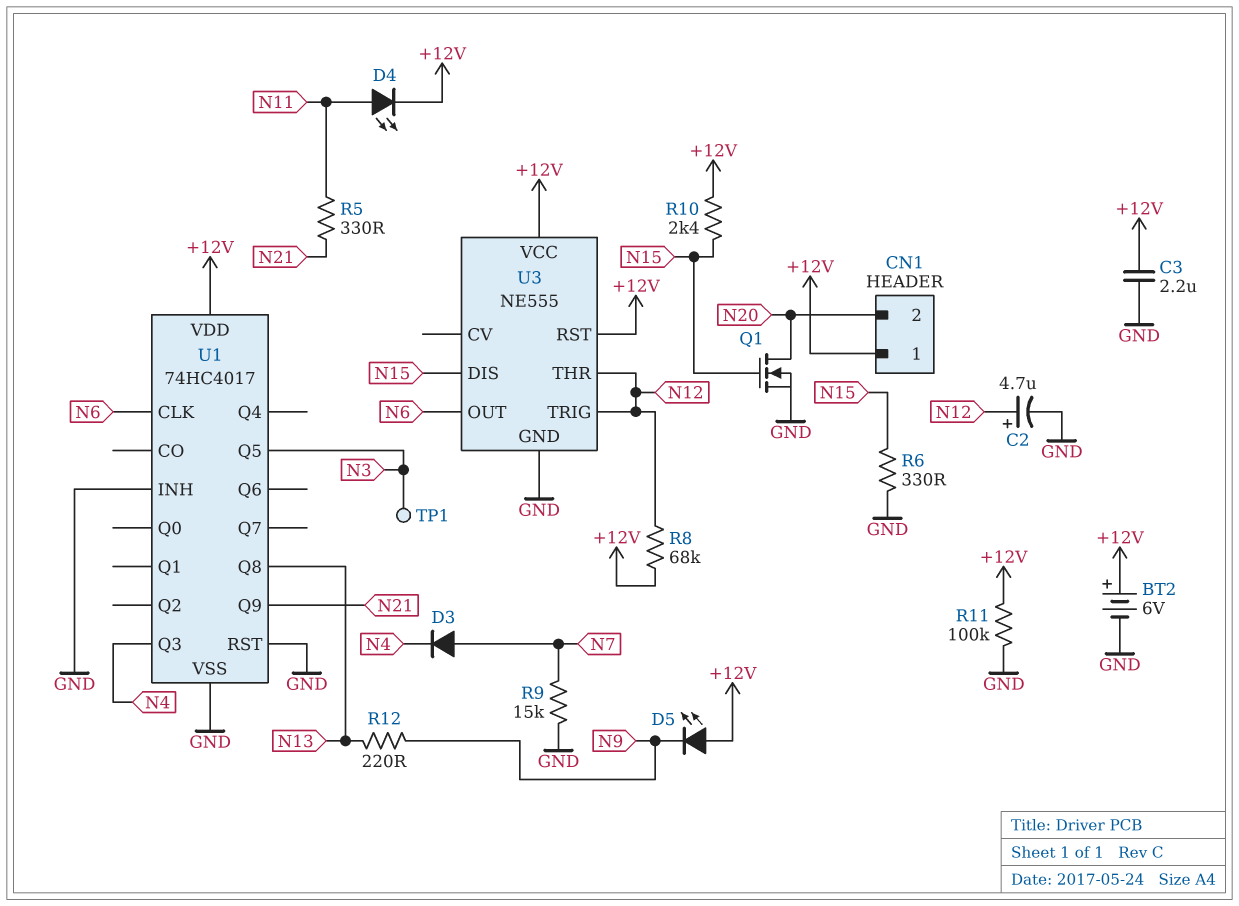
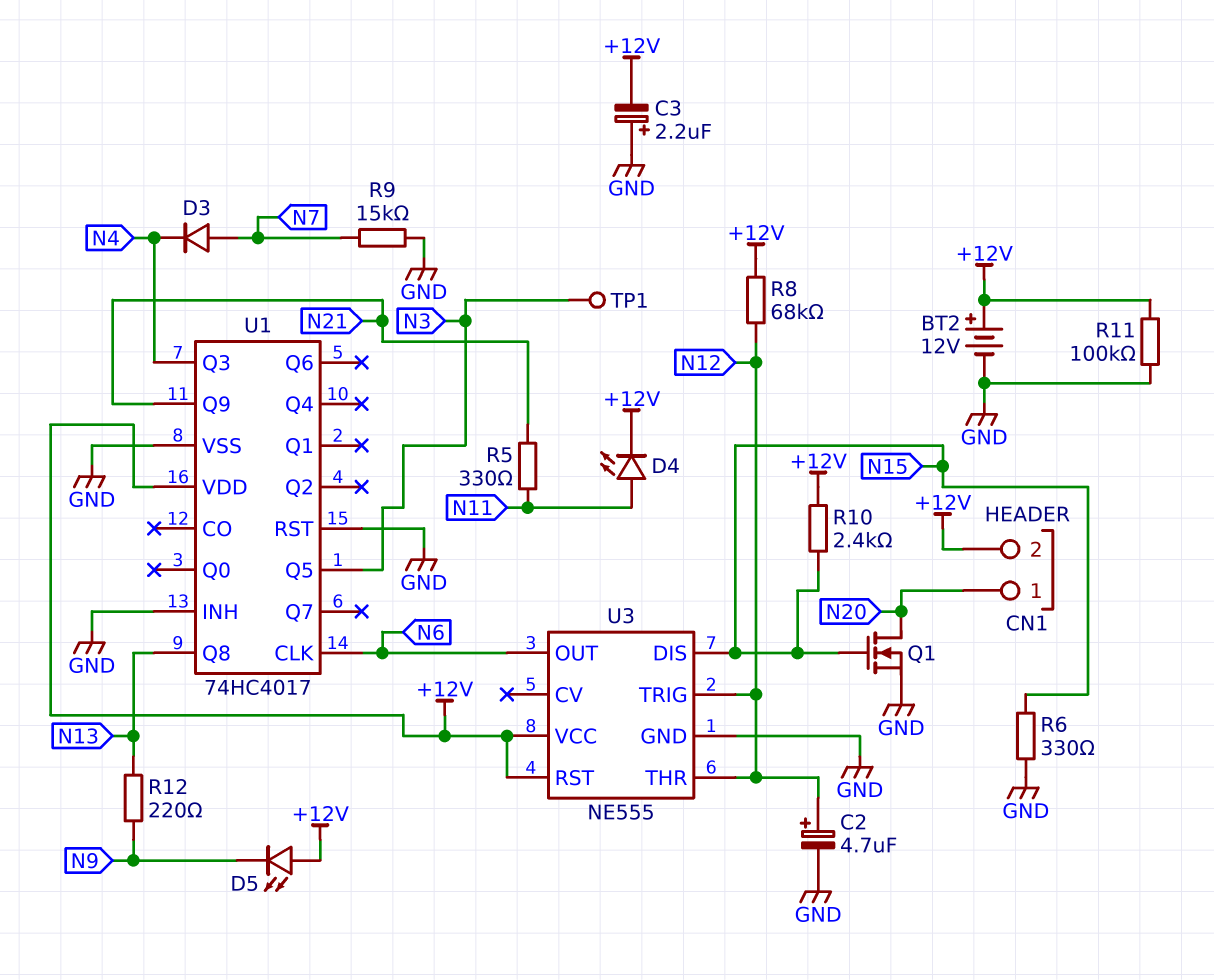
BT2: 6V (plus +12V, minus GND) -> 12V (plus +12V, minus GND)
C3: 2.2uF (+12V, GND) -> 2.2uF (plus GND, minus +12V)
CN1 pin 1: +12V -> N20
CN1 pin 2: N20 -> +12V

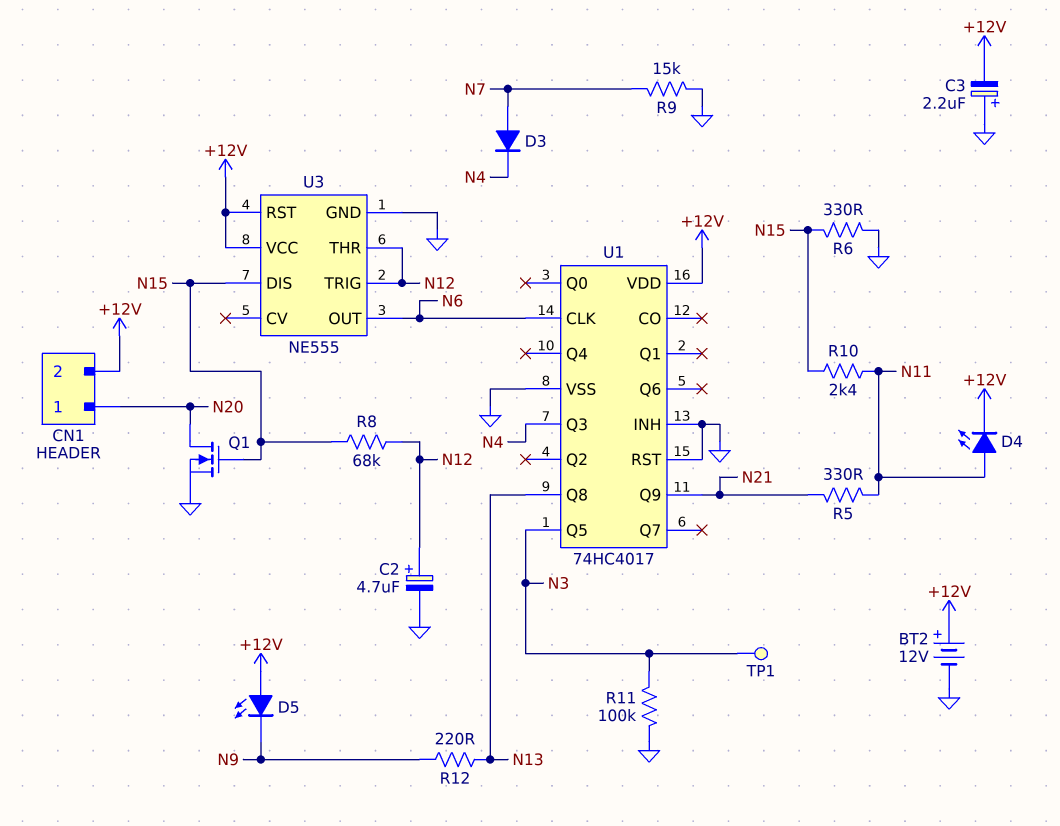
R8: 68k (+12V, N12) -> 68k (N12, N15)
R10: 2.4k (+12V, N15) -> 2.4k (N11, N15)
R11: 100k (+12V, GND) -> 100k (GND, N3)

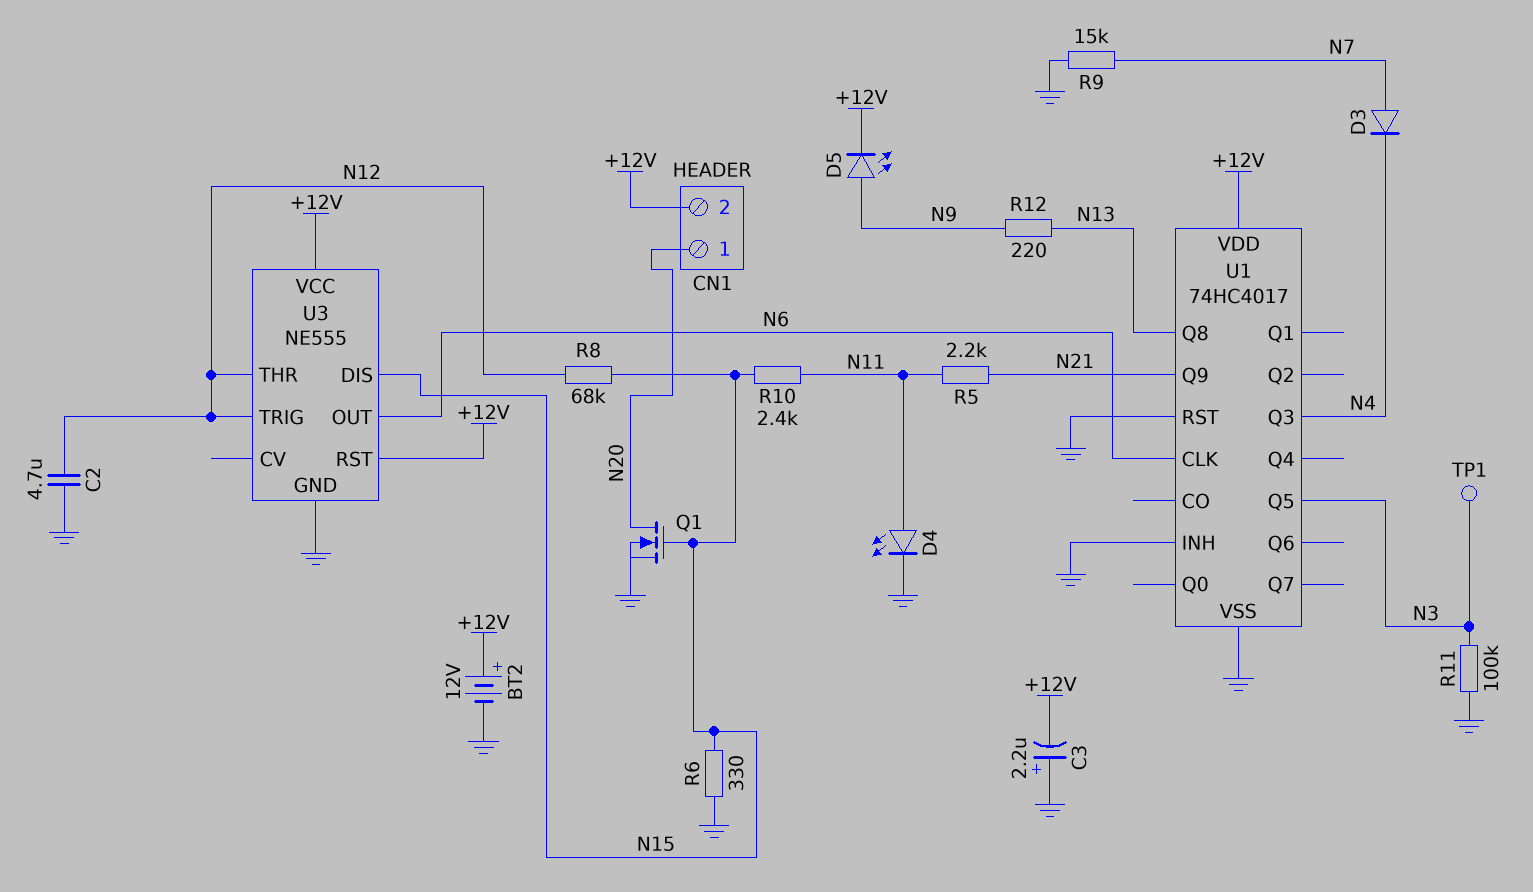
C2: 4.7uF (plus N12, minus GND) -> 4.7uF (GND, N12)
D4: LED (A N11, K +12V) -> LED (A N11, K GND)
D5: LED (A +12V, K N9) -> LED (A N9, K +12V)
R5: 330 (N11, N21) -> 2.2k (N11, N21)

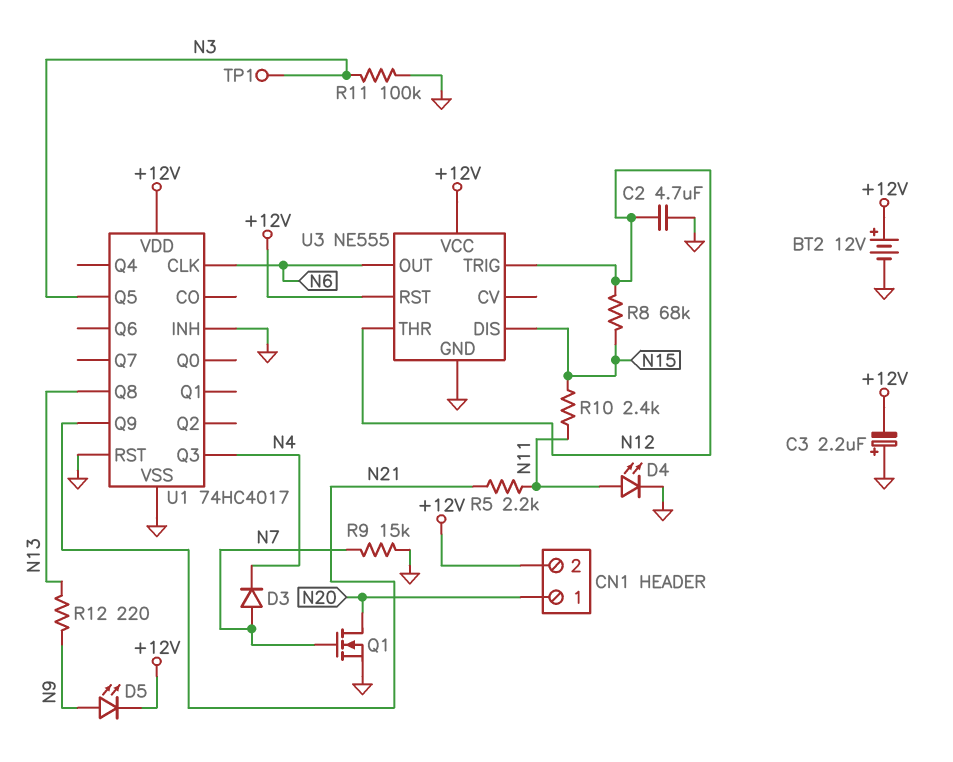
Q1: NMOS (G N15, D N20, S GND) -> NMOS (G N7, D N20, S GND)
R6: 330 (GND, N15) -> none

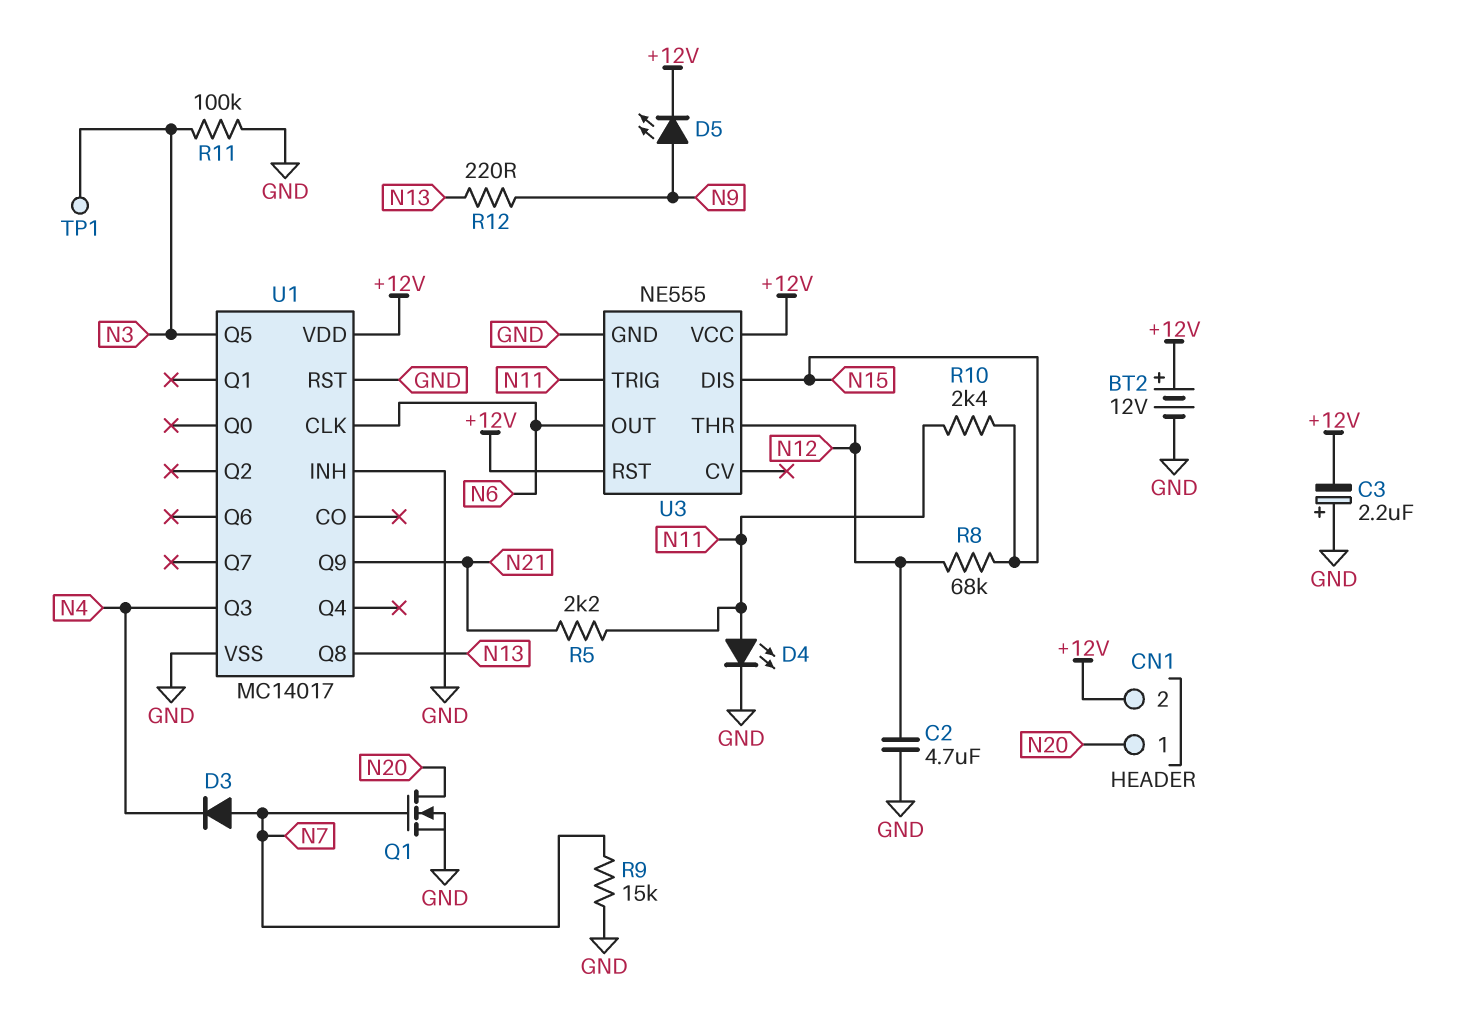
U1: 74HC4017 -> MC14017
U3 pin TRIG: N12 -> N11

